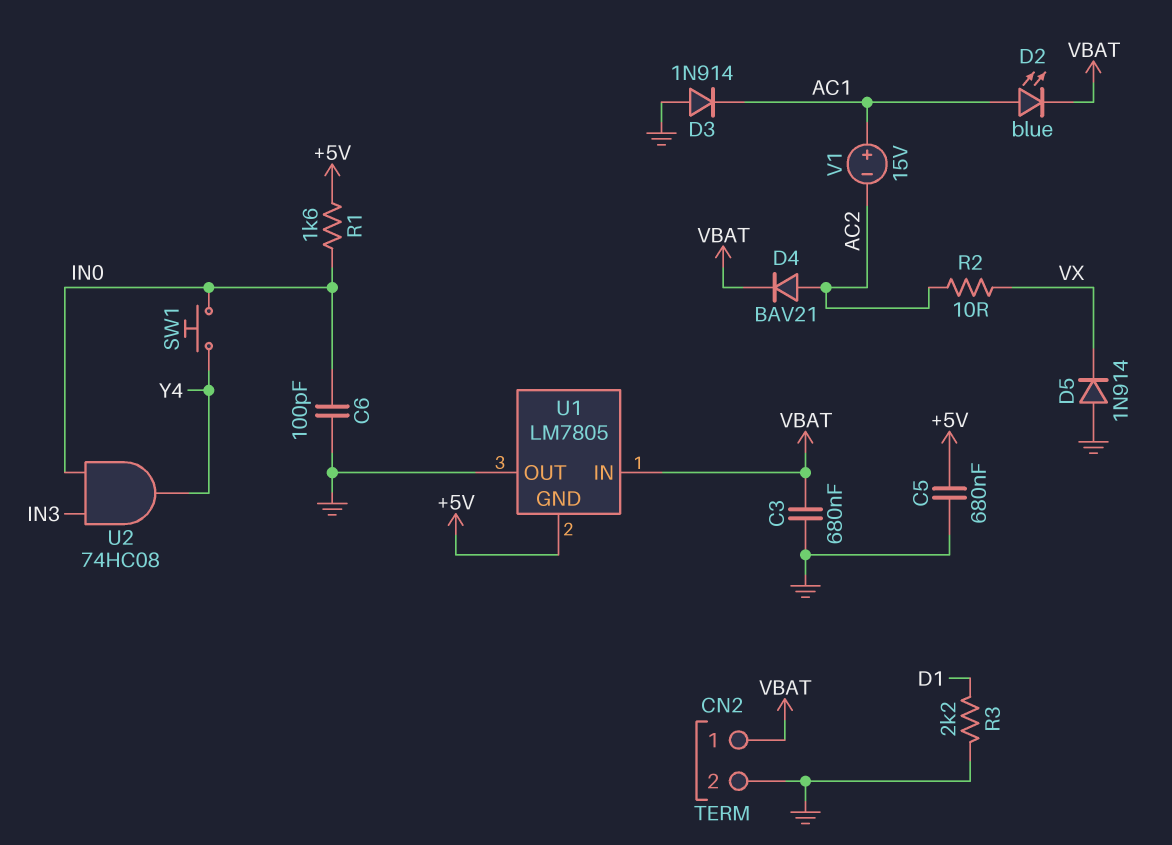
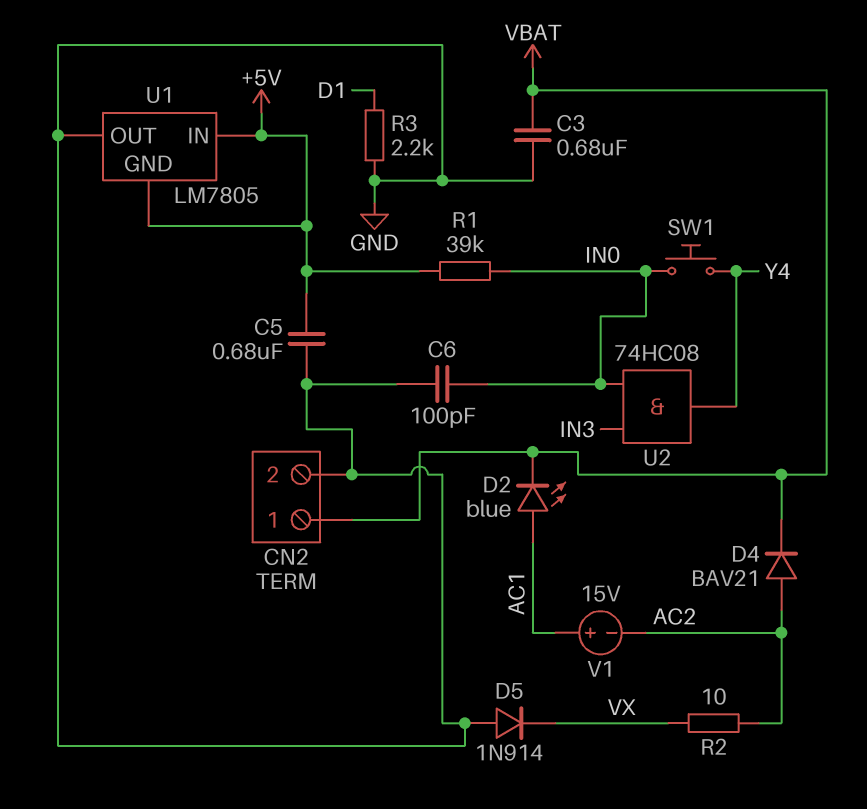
D3: diode 1N914 (A GND, K AC1) -> none
R1: 1.6k (+5V, IN0) -> 39k (+5V, IN0)
U1 pin IN: VBAT -> +5V

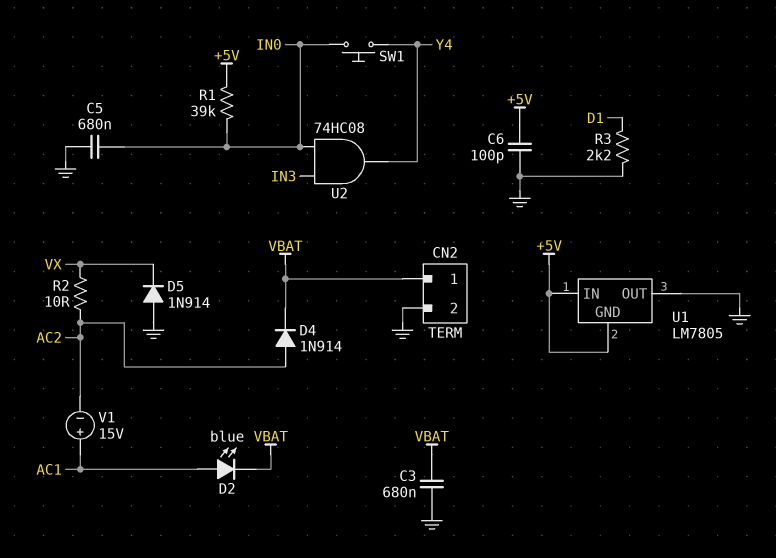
C5: 680nF (+5V, GND) -> 680nF (GND, IN0)
C6: 100pF (GND, IN0) -> 100pF (+5V, GND)
D4: diode BAV21 (A AC2, K VBAT) -> diode 1N914 (A AC2, K VBAT)

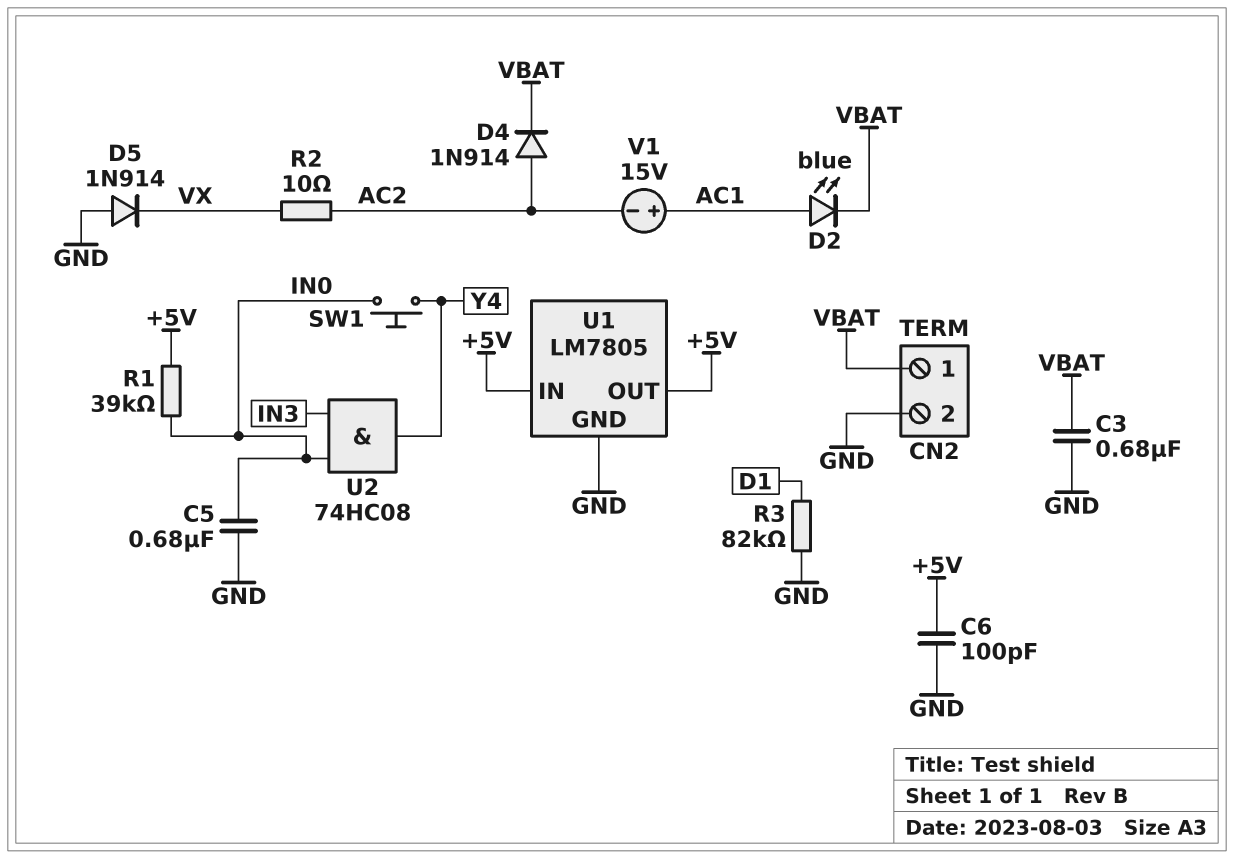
R3: 2.2k (D1, GND) -> 82k (D1, GND)
U1 pin GND: +5V -> GND
U1 pin OUT: GND -> +5V

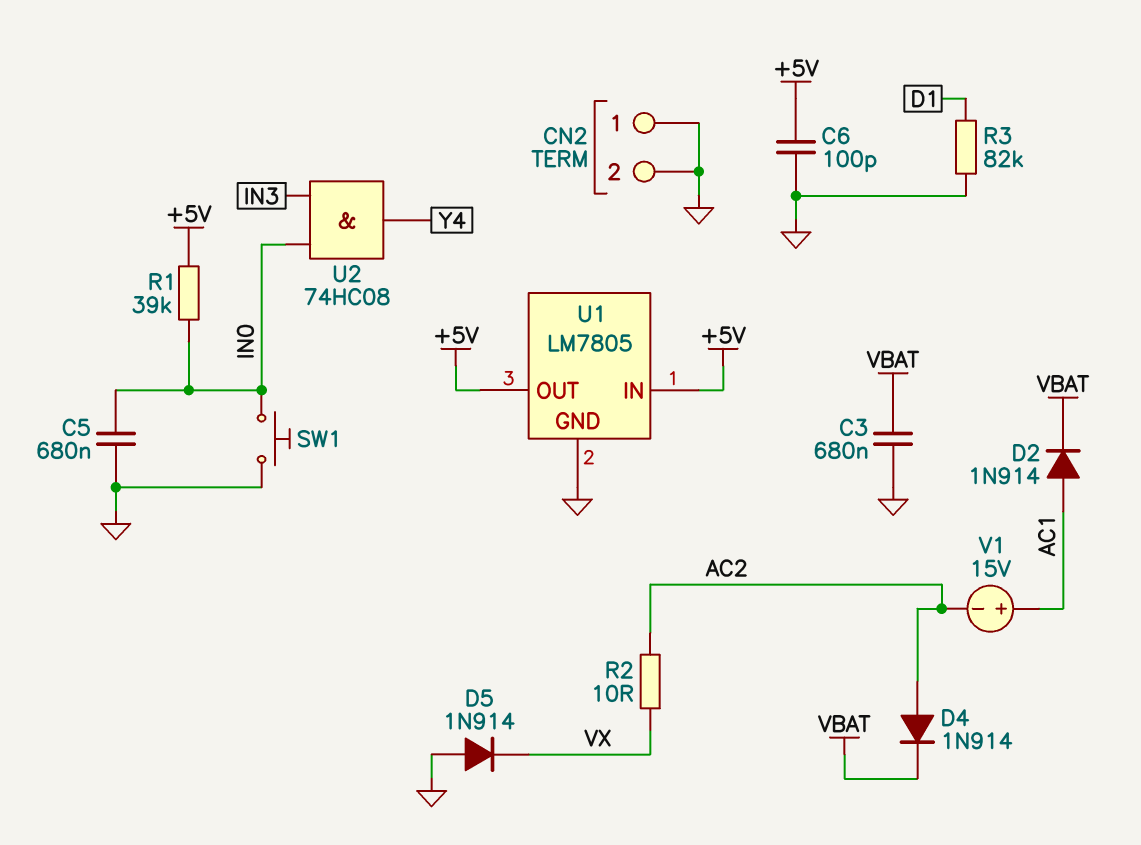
CN2 pin 1: VBAT -> GND
D2: LED blue (A AC1, K VBAT) -> diode 1N914 (A AC1, K VBAT)
SW1: button (IN0, Y4) -> button (GND, IN0)

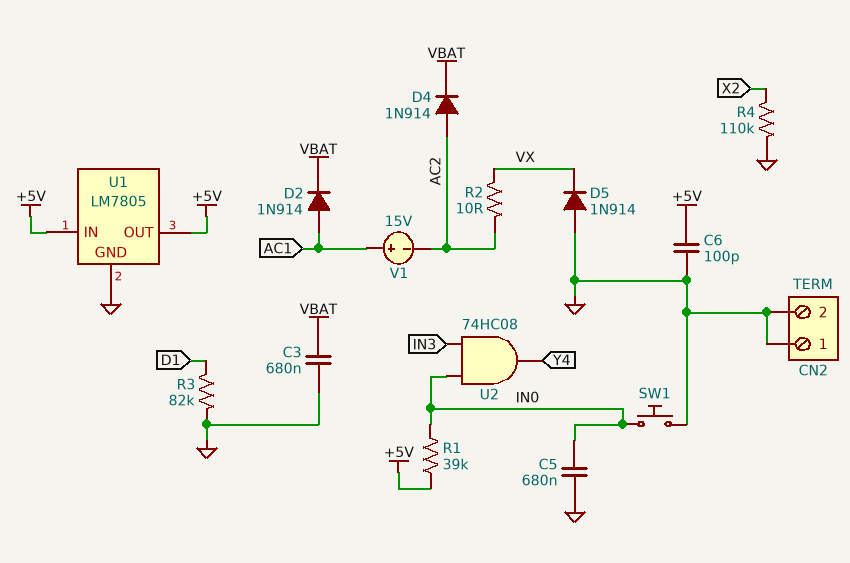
R4: none -> 110k (GND, X2)

